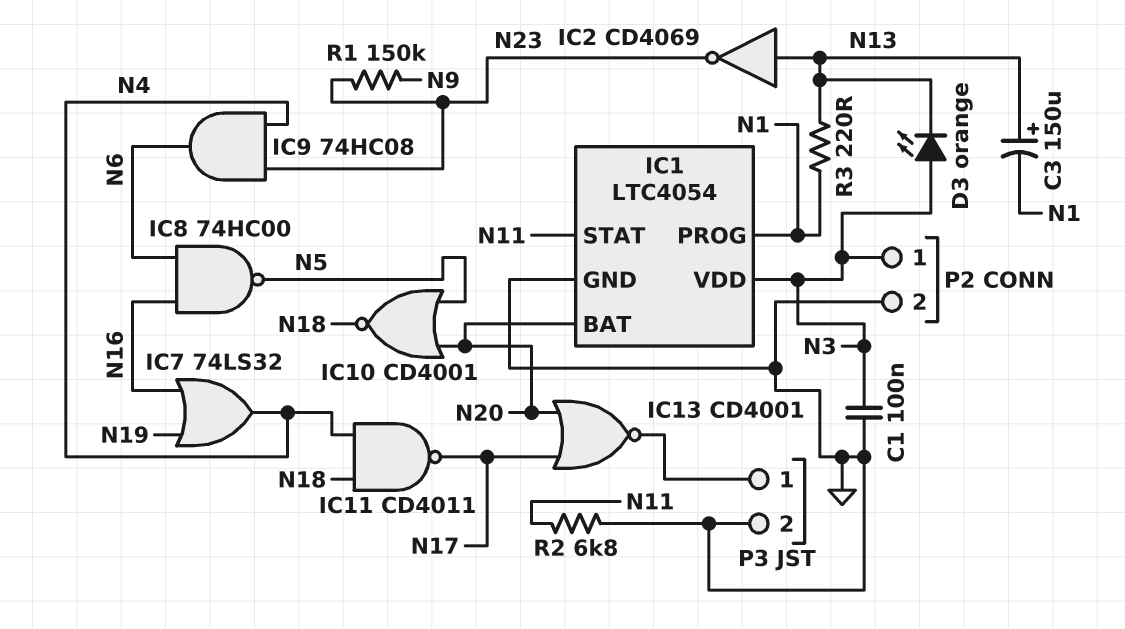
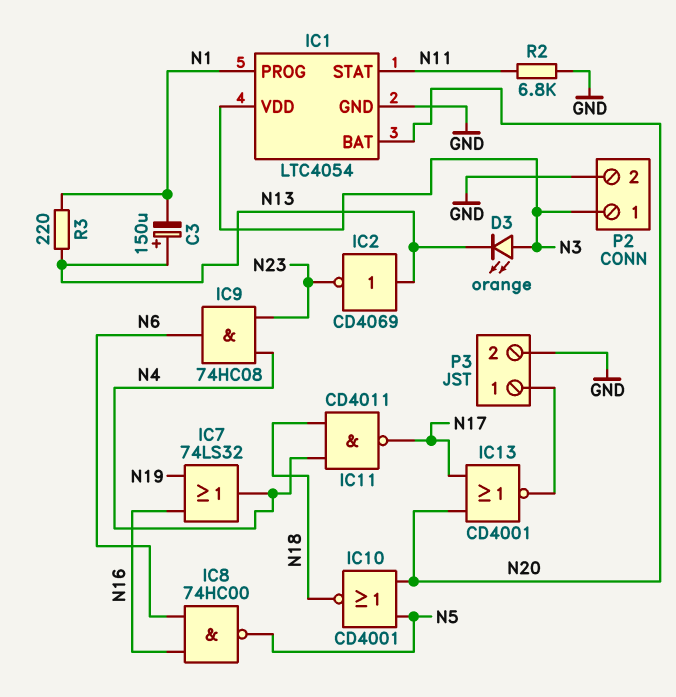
C1: 100nF (GND, N3) -> none
R1: 150k (N9, N23) -> none

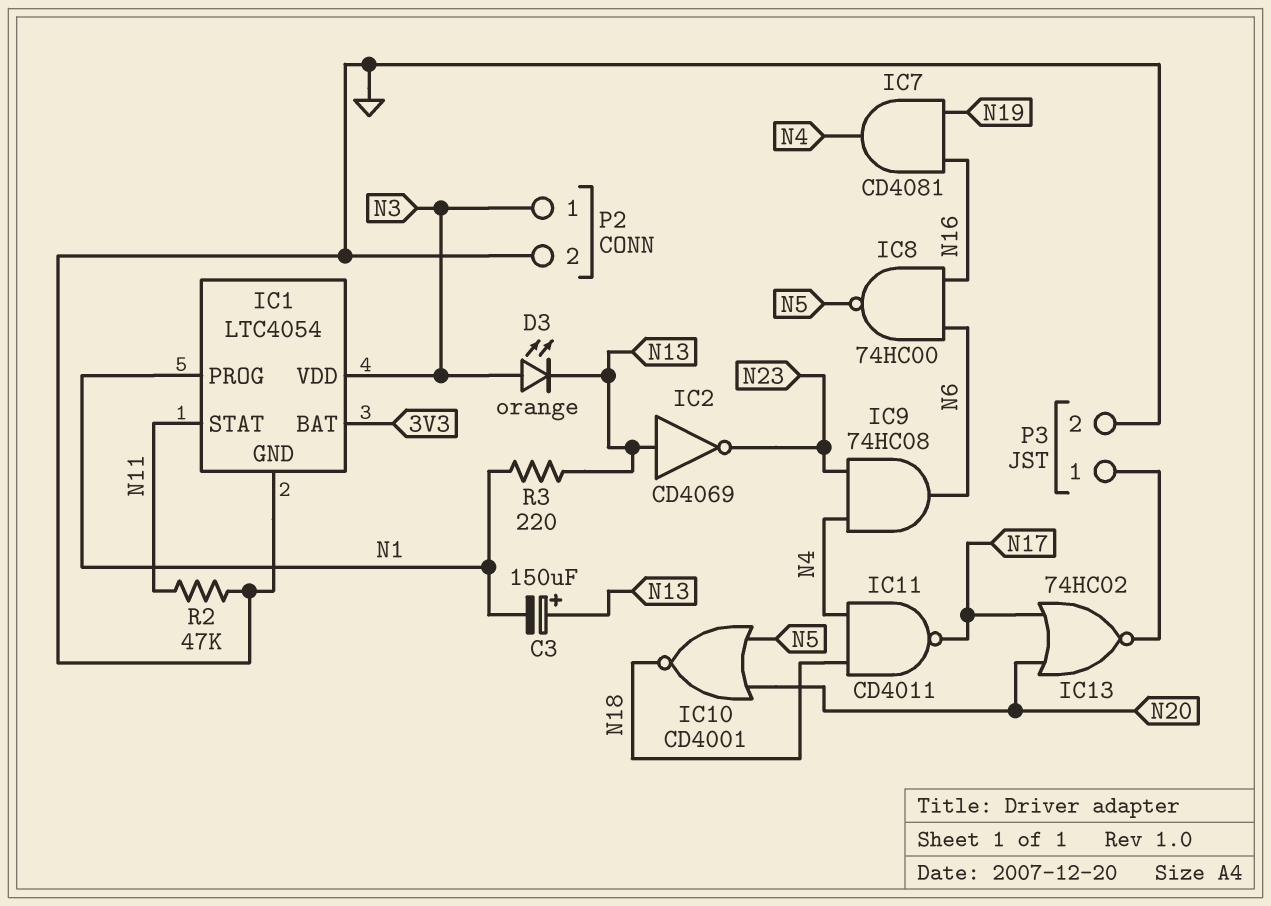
IC1 pin BAT: N20 -> 3V3
IC7: OR 74LS32 (in N16, in N19, out N4) -> AND CD4081 (in N16, in N19, out N4)
IC13: NOR CD4001 (in N17, in N20, out P3/1) -> NOR 74HC02 (in N17, in N20, out P3/1)
R2: 6.8k (GND, N11) -> 47k (GND, N11)

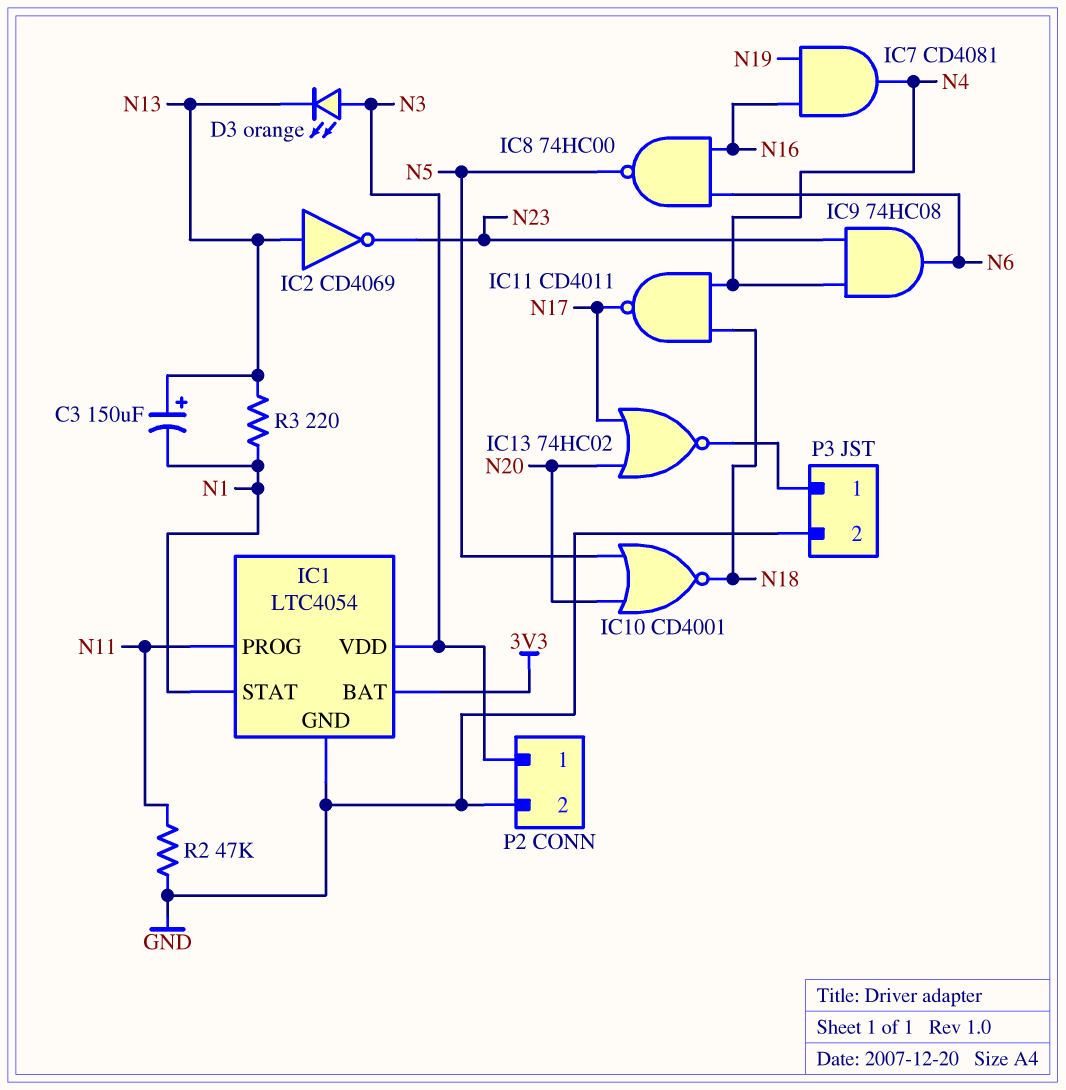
IC1 pin PROG: N1 -> N11
IC1 pin STAT: N11 -> N1

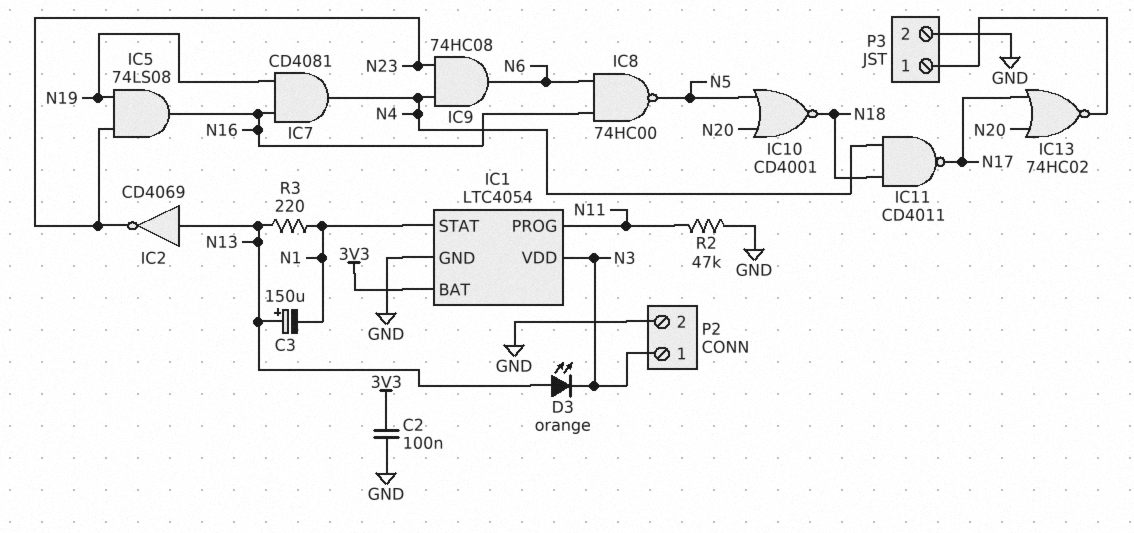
C2: none -> 100nF (3V3, GND)
D3: LED orange (A N3, K N13) -> LED orange (A N13, K N3)
IC5: none -> AND 74LS08 (in N19, in N23, out N16)

